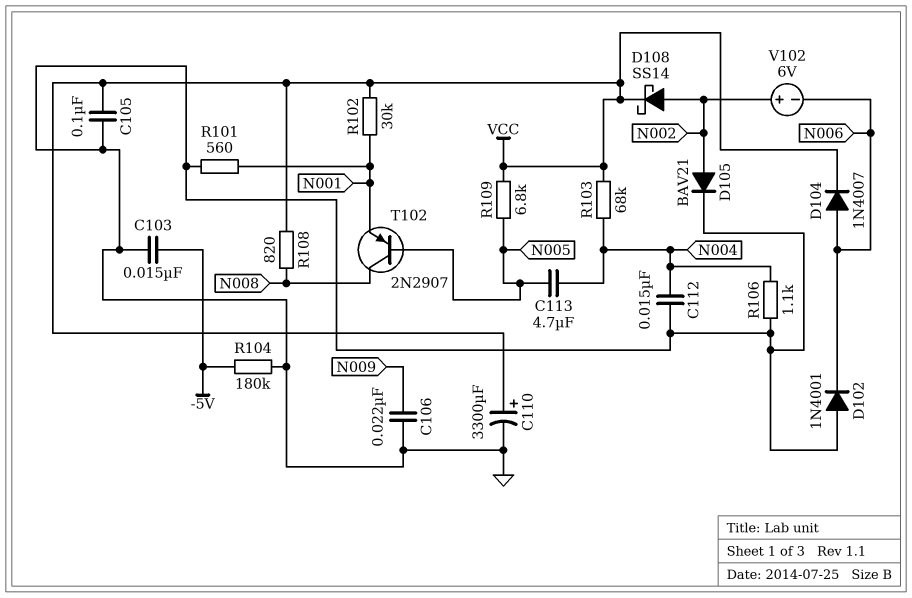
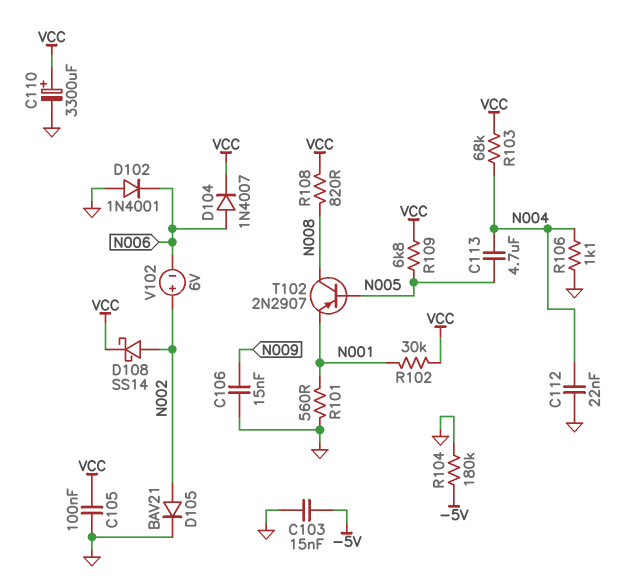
C106: 22nF (GND, N009) -> 15nF (GND, N009)
C112: 15nF (GND, N004) -> 22nF (GND, N004)

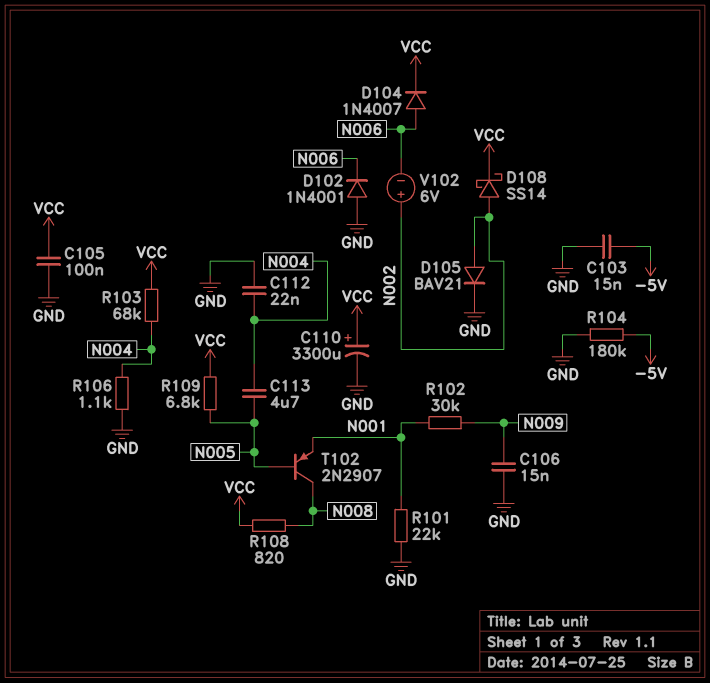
R101: 560 (GND, N001) -> 22k (GND, N001)
R102: 30k (N001, VCC) -> 30k (N001, N009)

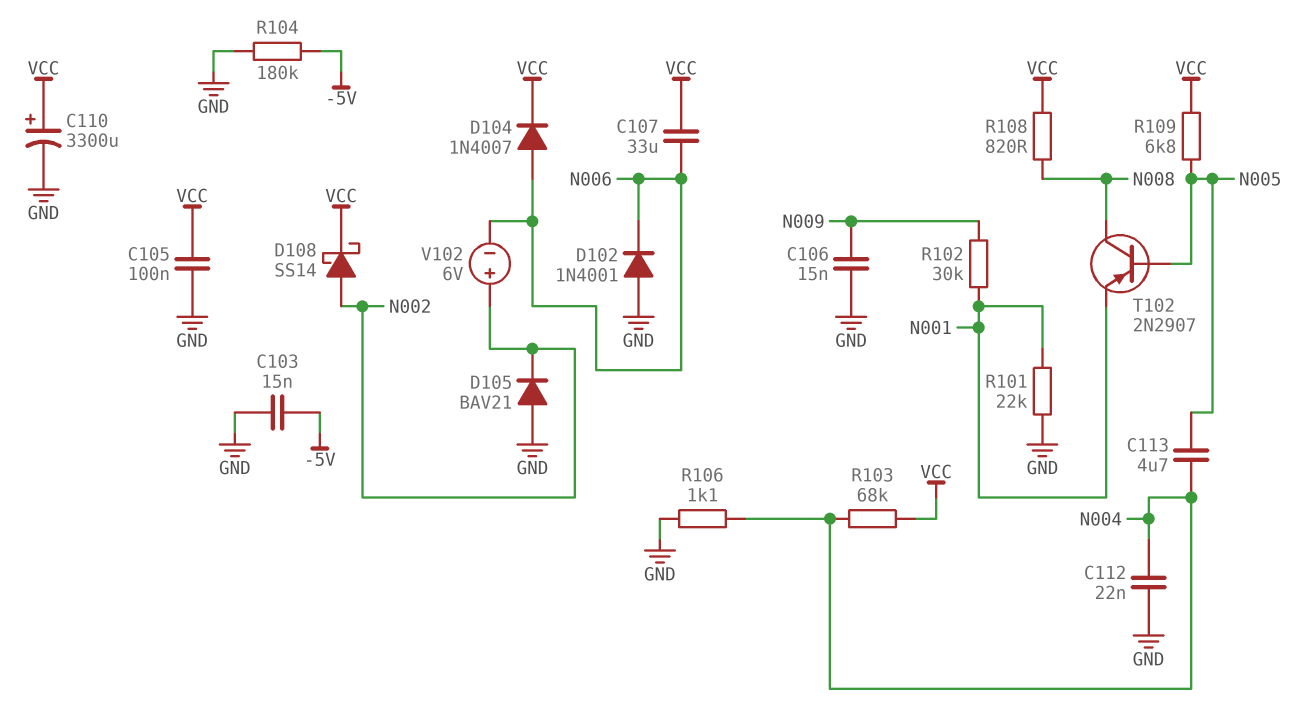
C107: none -> 33uF (N006, VCC)
D105: diode BAV21 (A N002, K GND) -> diode BAV21 (A GND, K N002)

